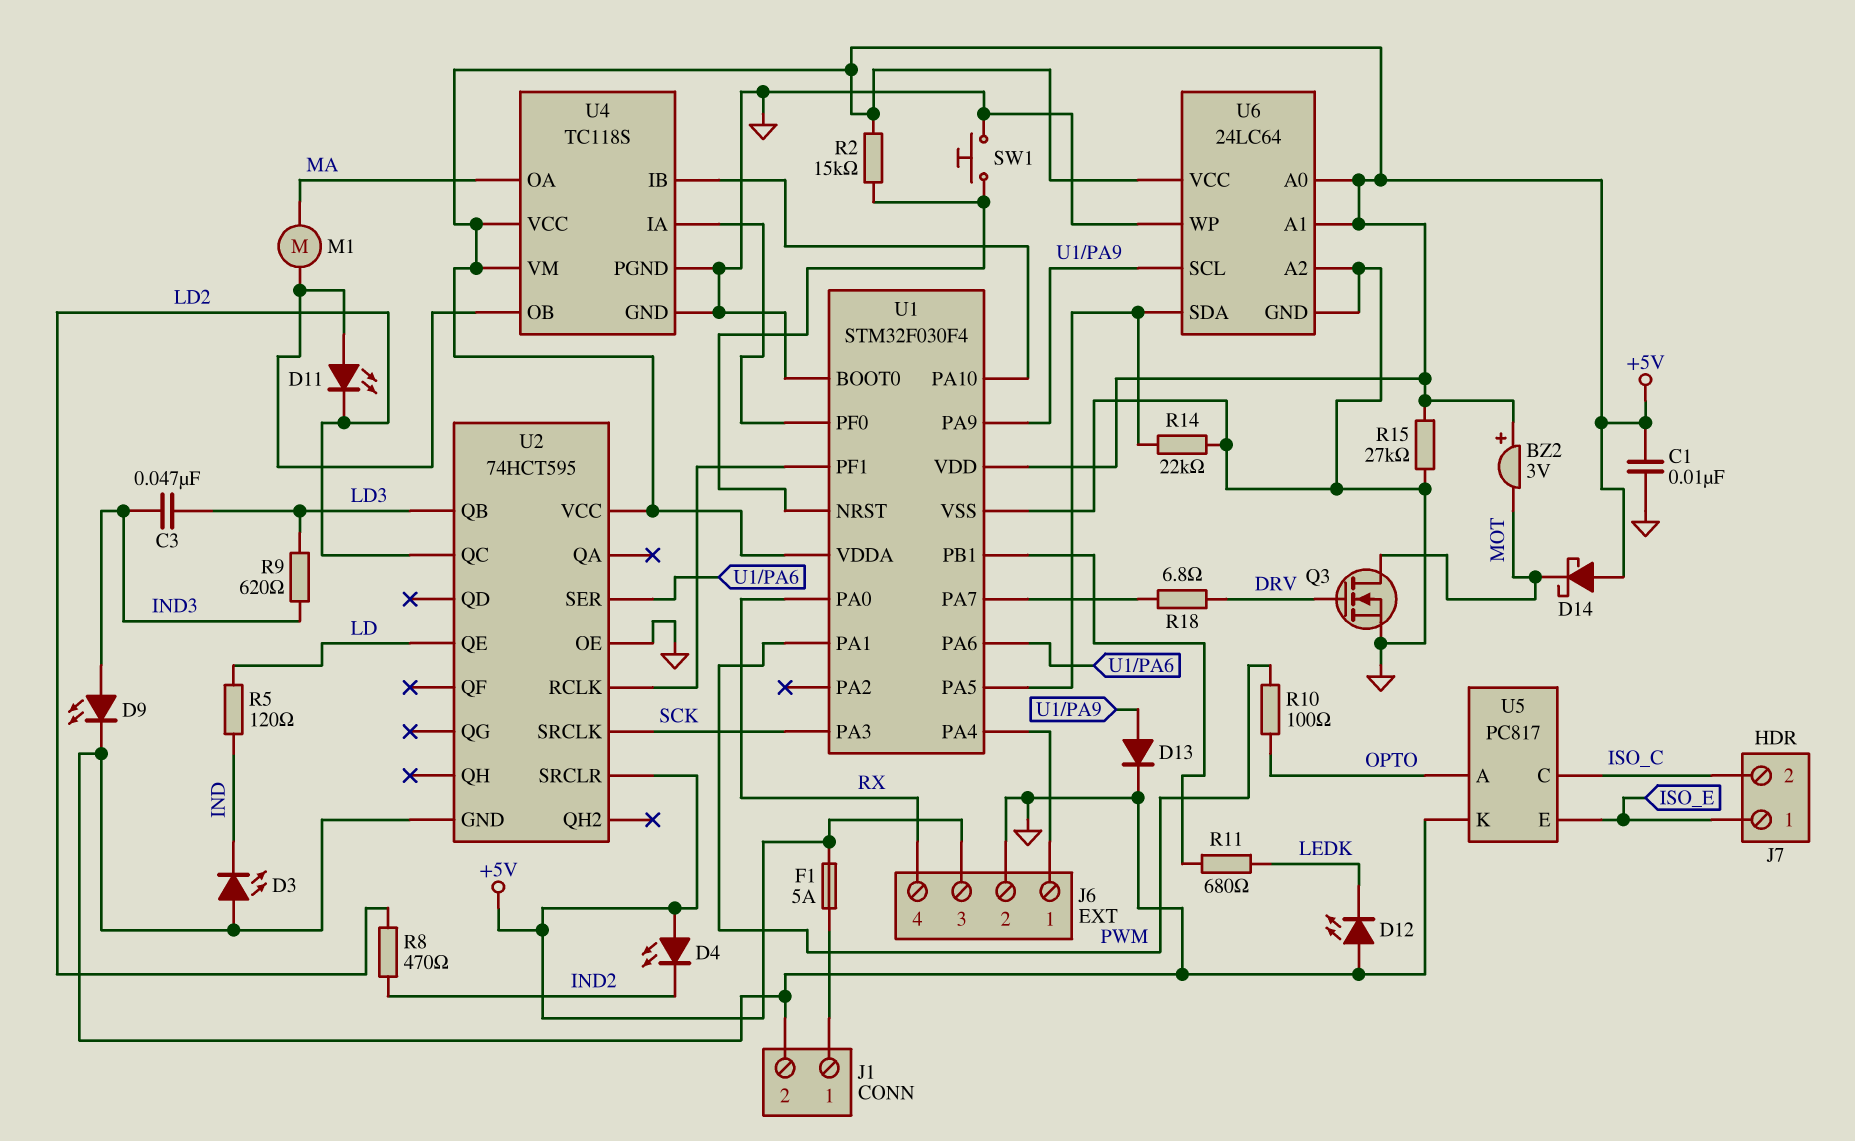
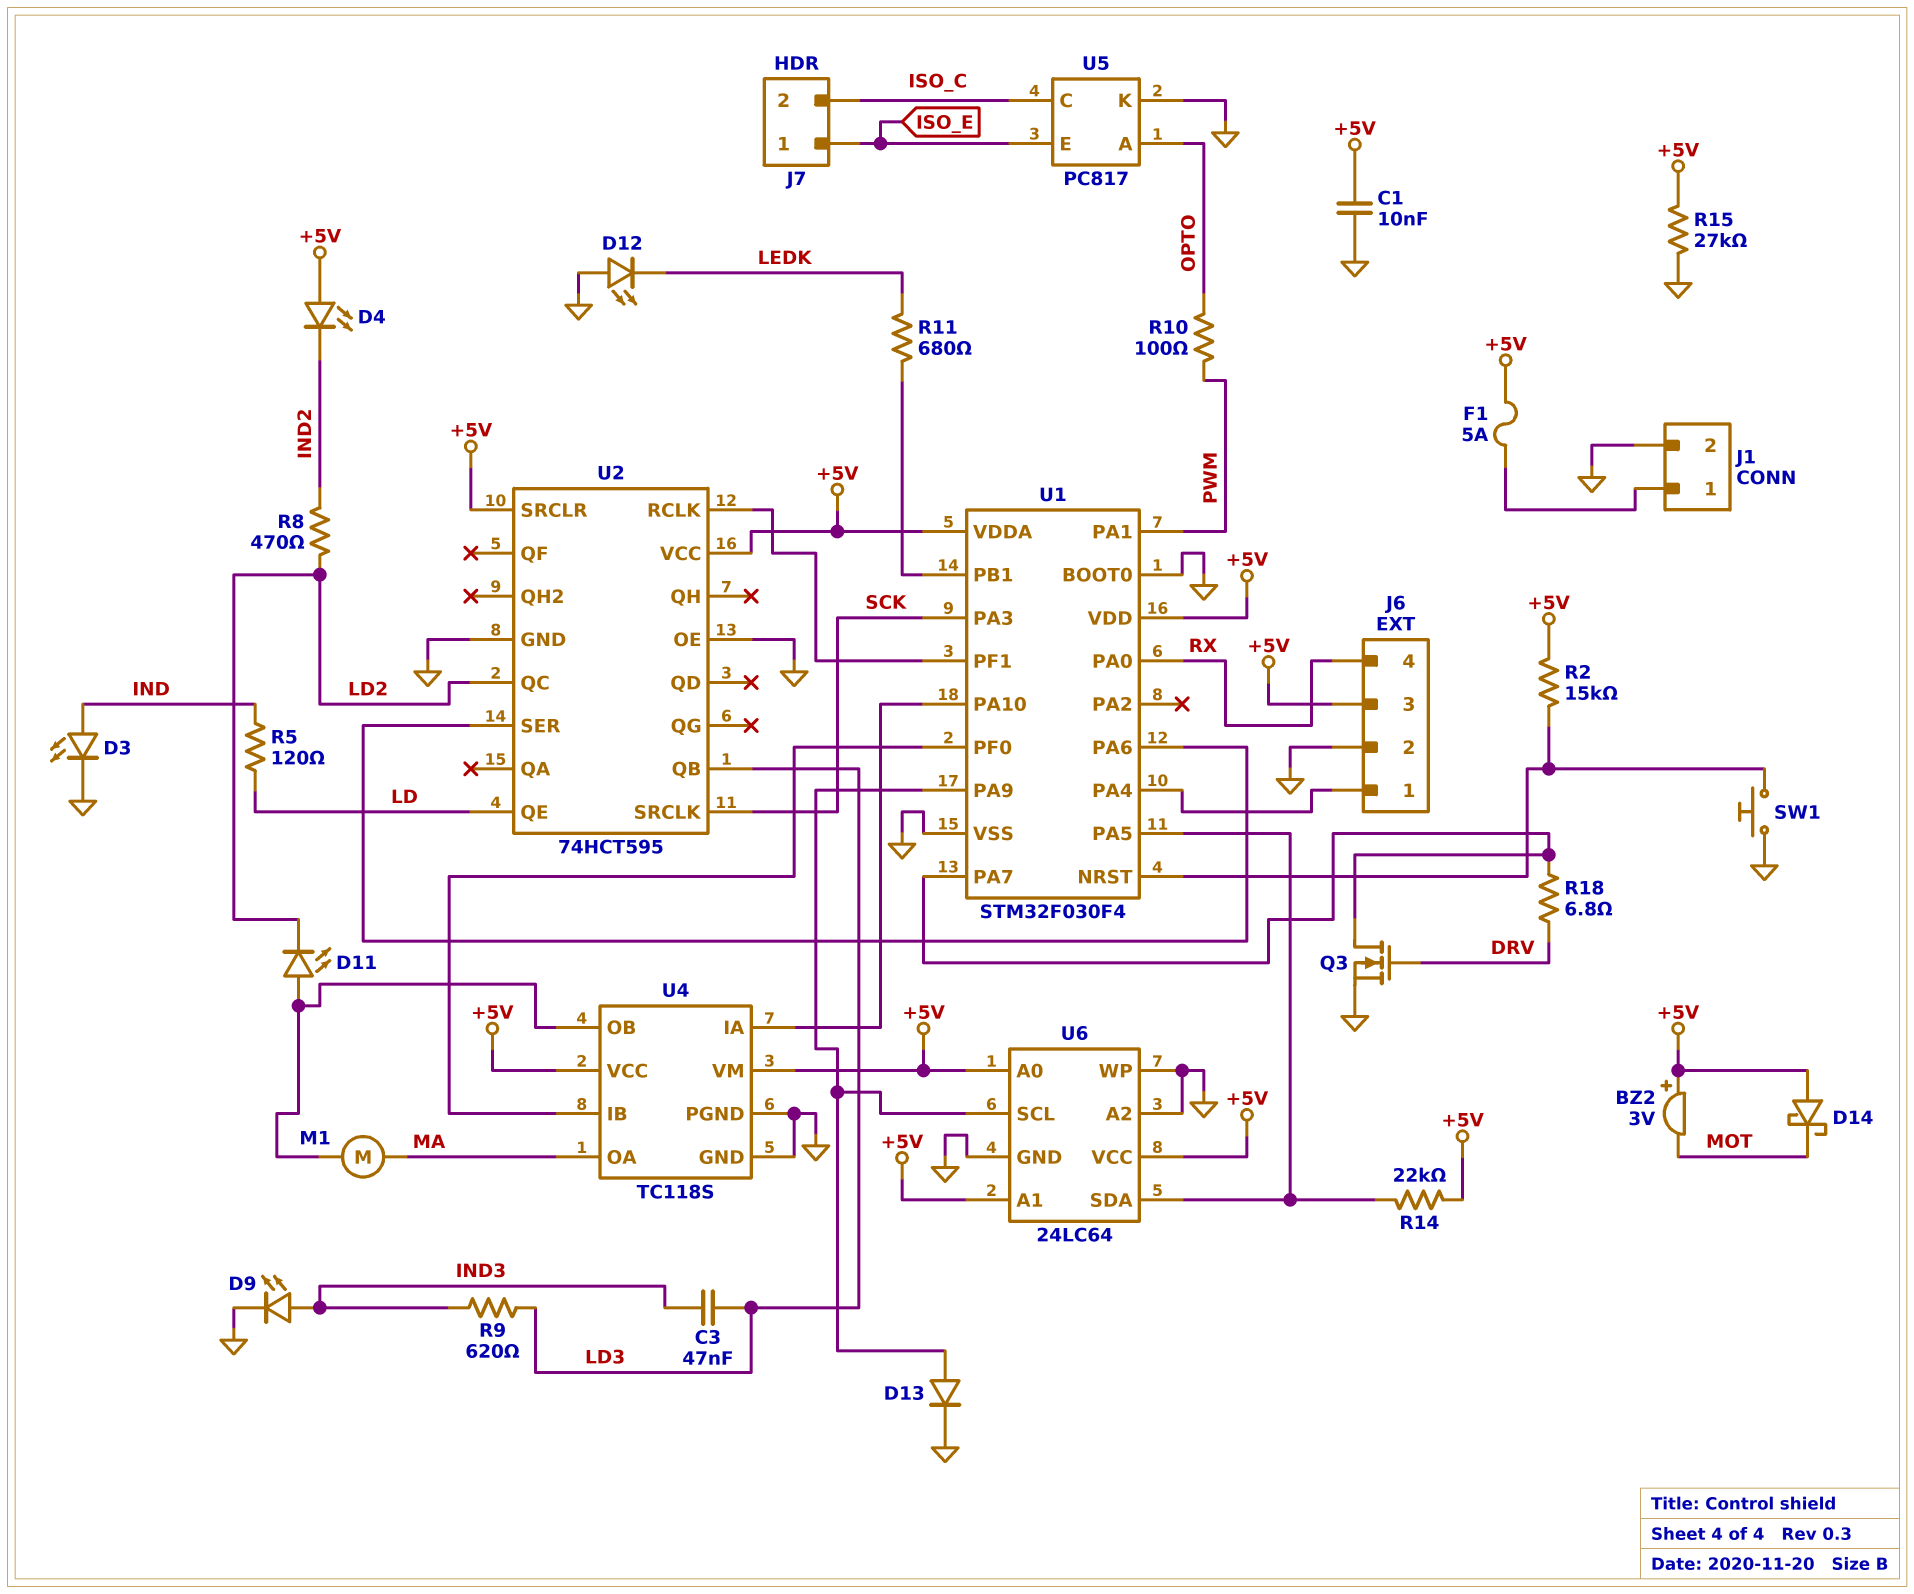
D3: LED (A GND, K IND) -> LED (A IND, K GND)
Q3: NMOS (G DRV, D MOT, S GND) -> NMOS (G DRV, D U1/PA7, S GND)
R14: 22k (GND, U1/PA5) -> 22k (+5V, U1/PA5)
U4 pin IA: U1/PF0 -> U1/PA10
U4 pin IB: U1/PA10 -> U1/PF0

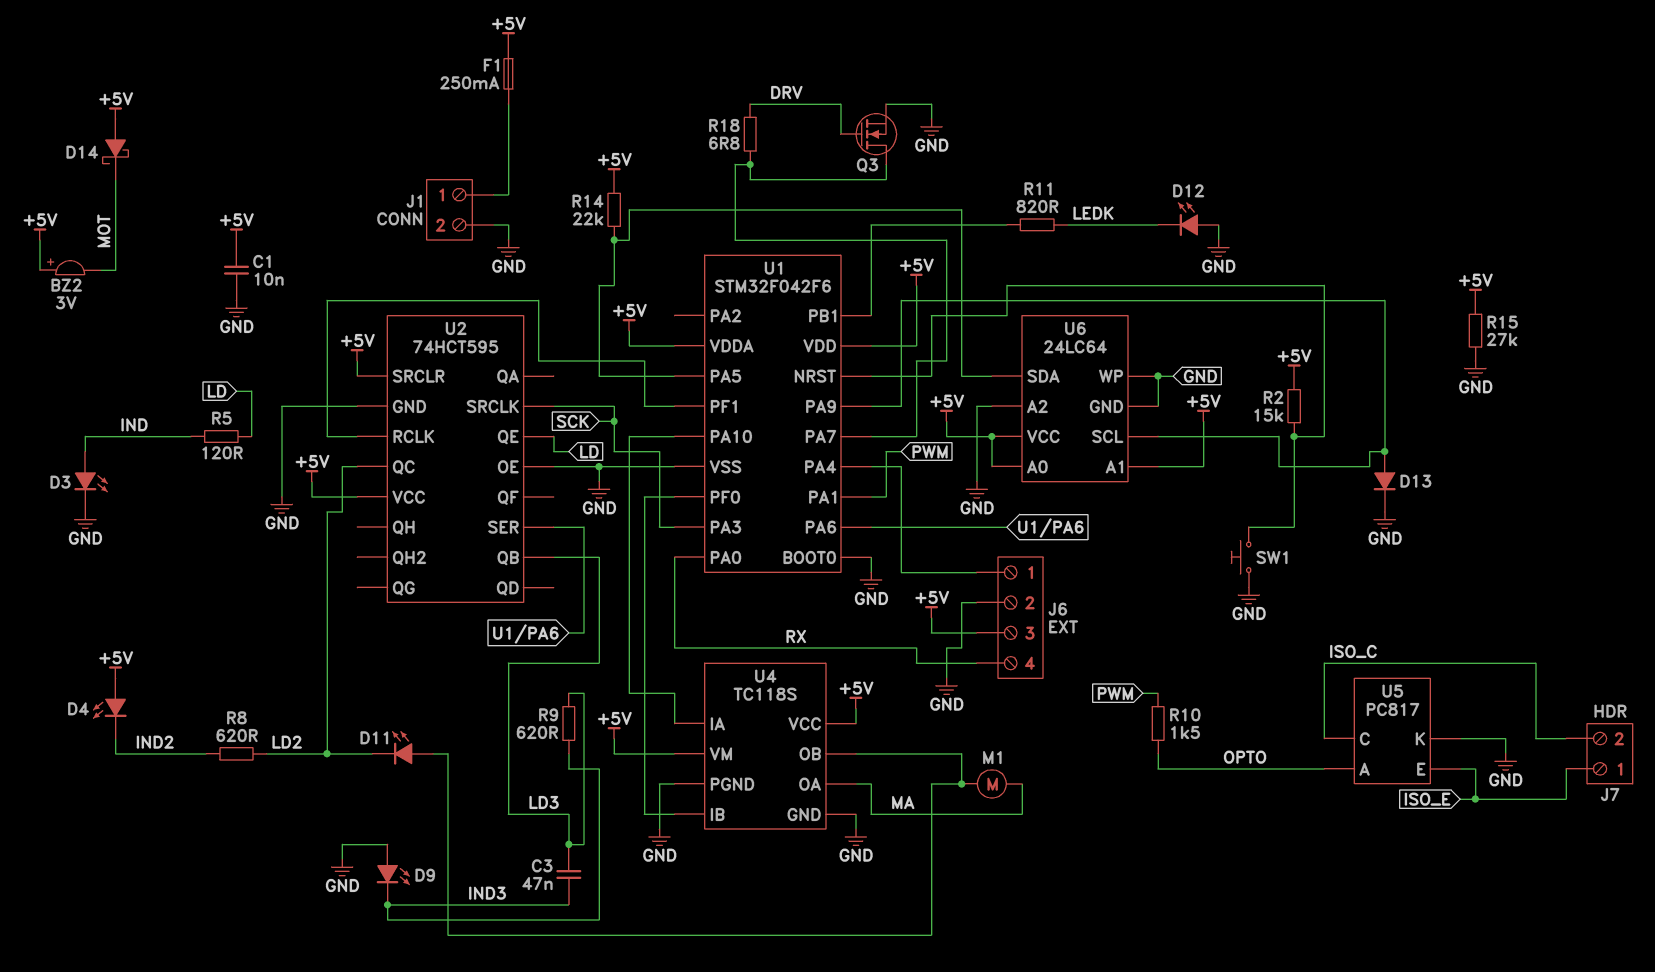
D9: LED (A IND3, K GND) -> LED (A GND, K IND3)
F1: 5A (+5V, J1/1) -> 250mA (+5V, J1/1)
R8: 470 (IND2, LD2) -> 620 (IND2, LD2)
R10: 100 (OPTO, PWM) -> 1.5k (OPTO, PWM)
R11: 680 (LEDK, U1/PB1) -> 820 (LEDK, U1/PB1)
U1: STM32F030F4 -> STM32F042F6

